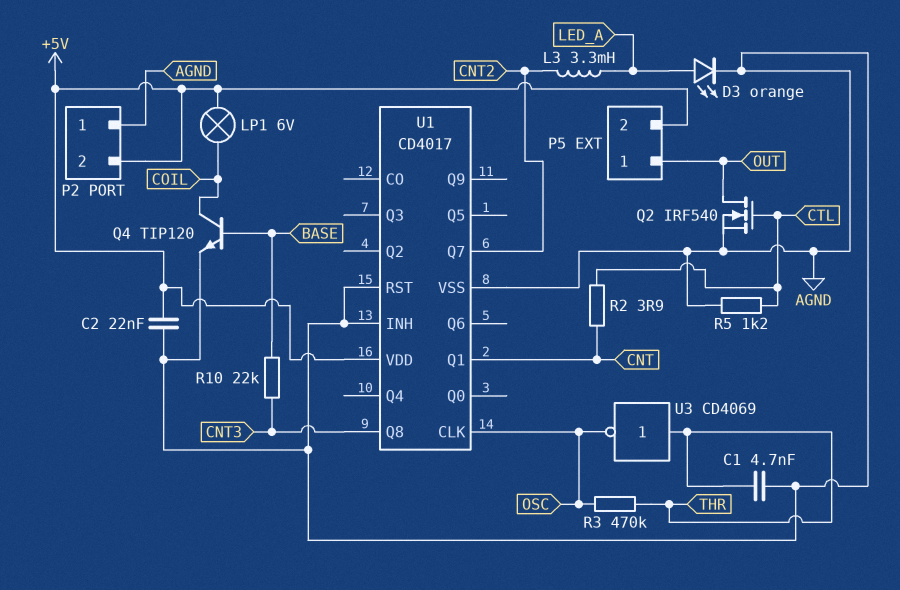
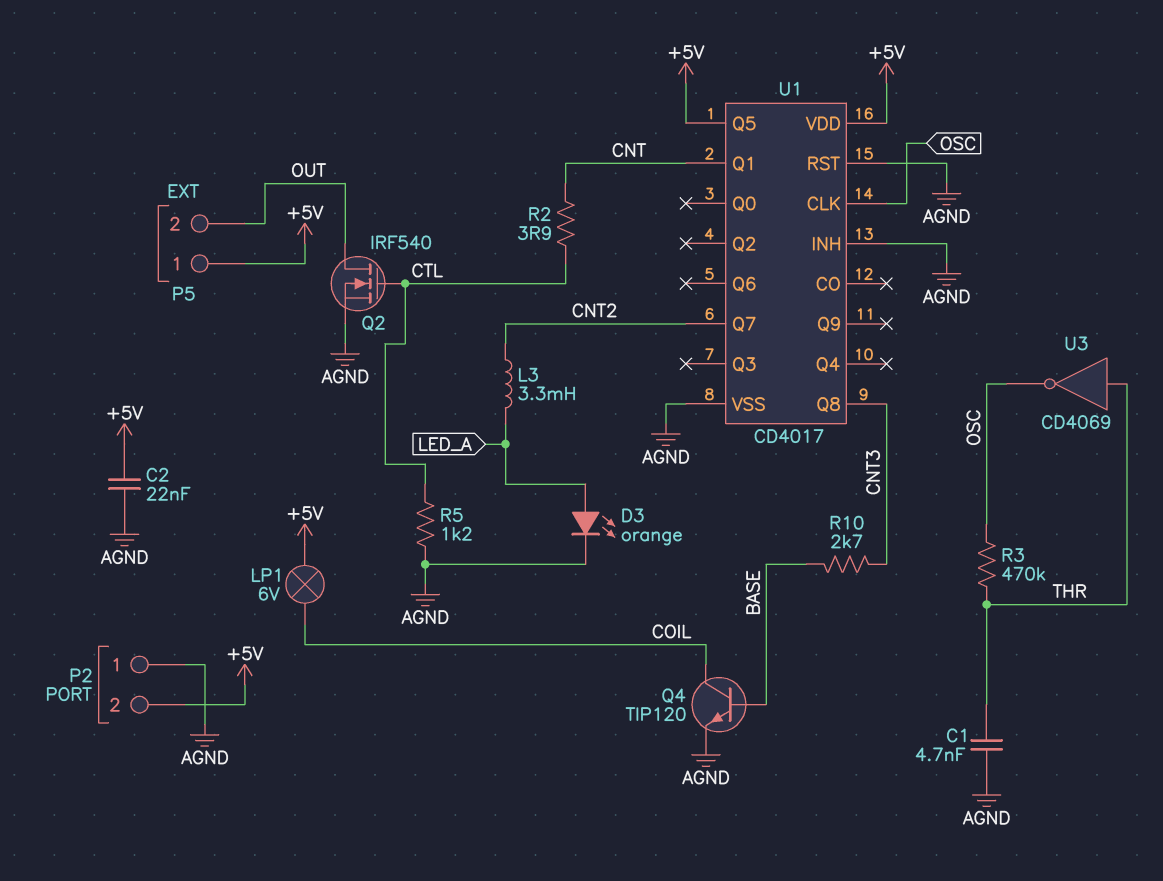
P5 pin 1: OUT -> +5V
P5 pin 2: +5V -> OUT
R10: 22k (BASE, CNT3) -> 2.7k (BASE, CNT3)
U1 pin Q5: none -> +5V

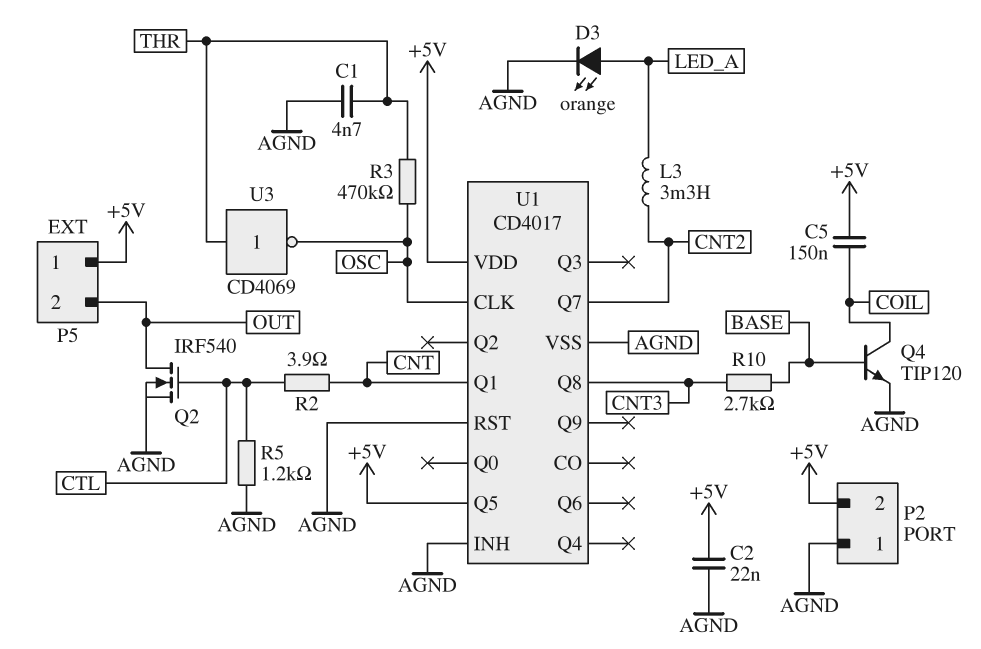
C5: none -> 150nF (+5V, COIL)
LP1: lamp 6V (+5V, COIL) -> none

